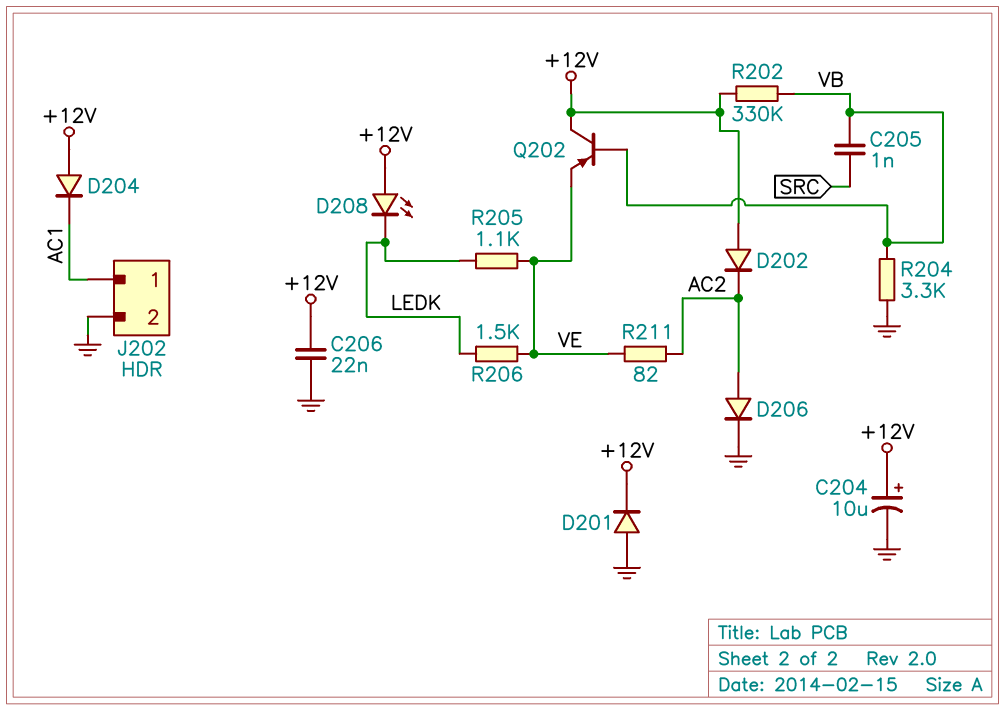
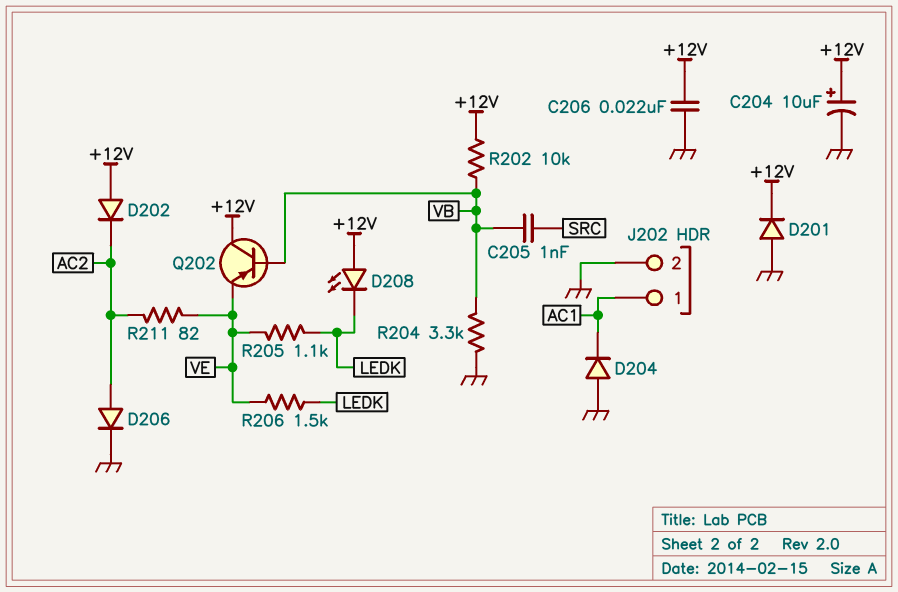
D204: diode (A +12V, K AC1) -> diode (A GND, K AC1)
R202: 330k (+12V, VB) -> 10k (+12V, VB)

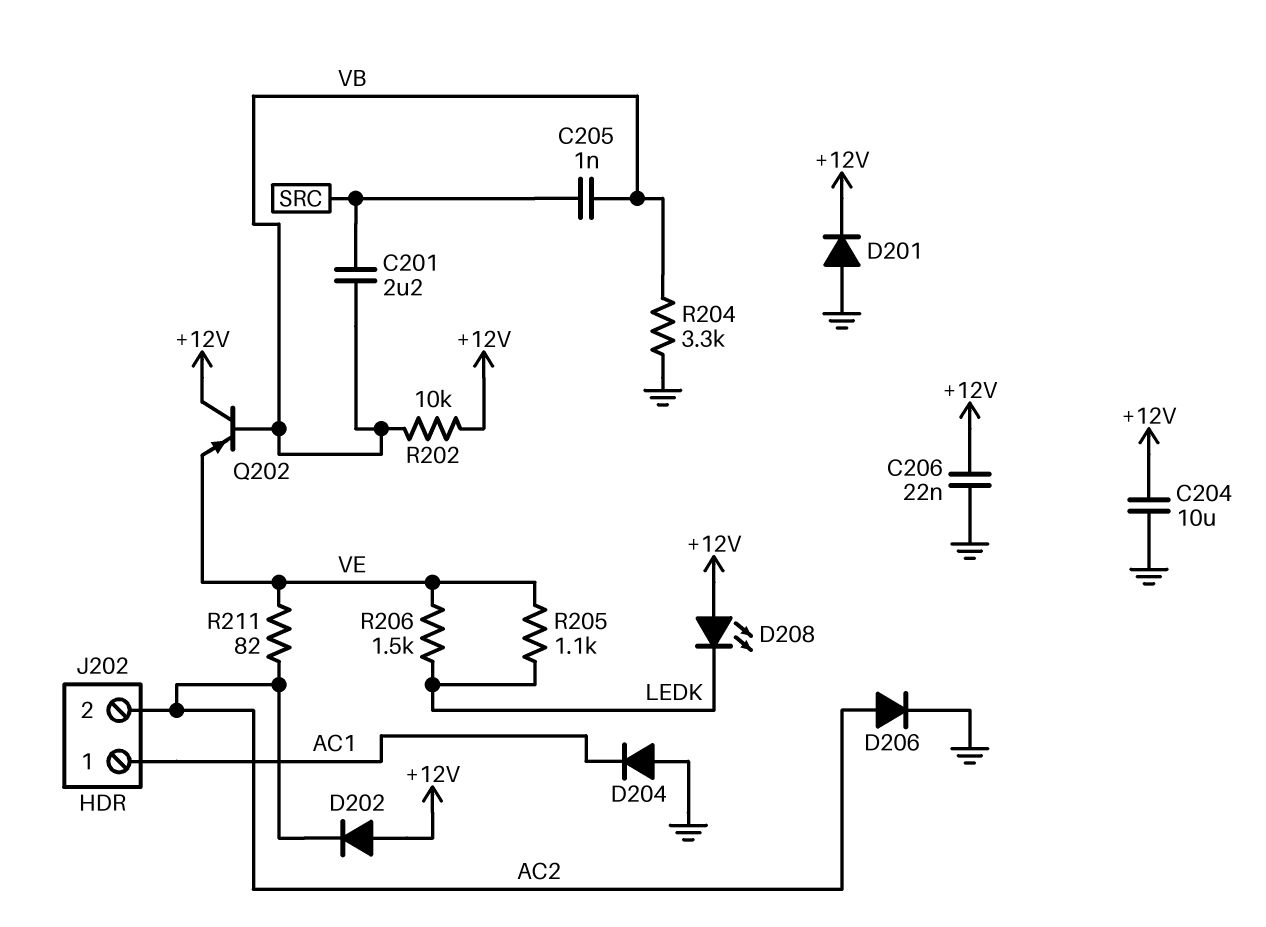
C201: none -> 2.2uF (SRC, VB)
C204: 10uF (plus +12V, minus GND) -> 10uF (+12V, GND)
J202 pin 2: GND -> AC2

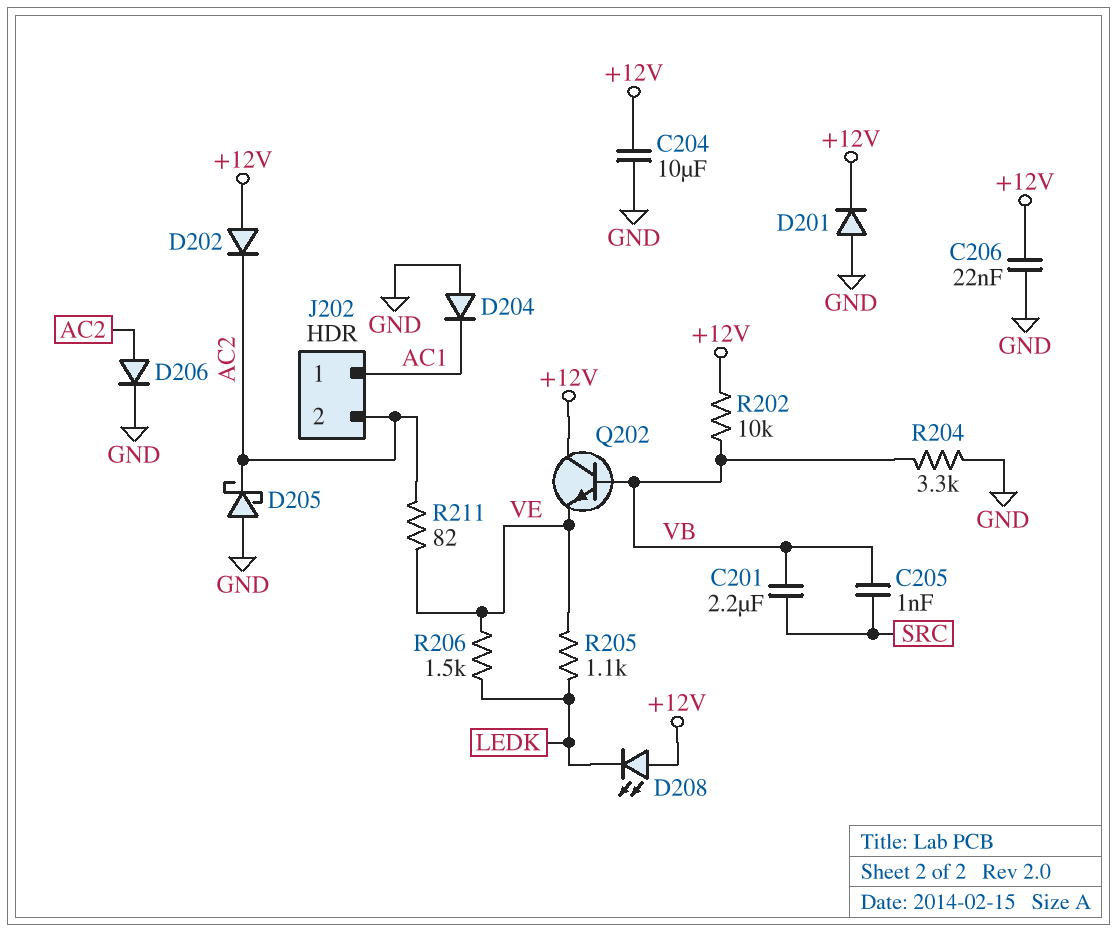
D205: none -> schottky (A GND, K AC2)
Q202: PNP (B VB, C +12V, E VE) -> NPN (B VB, C +12V, E VE)

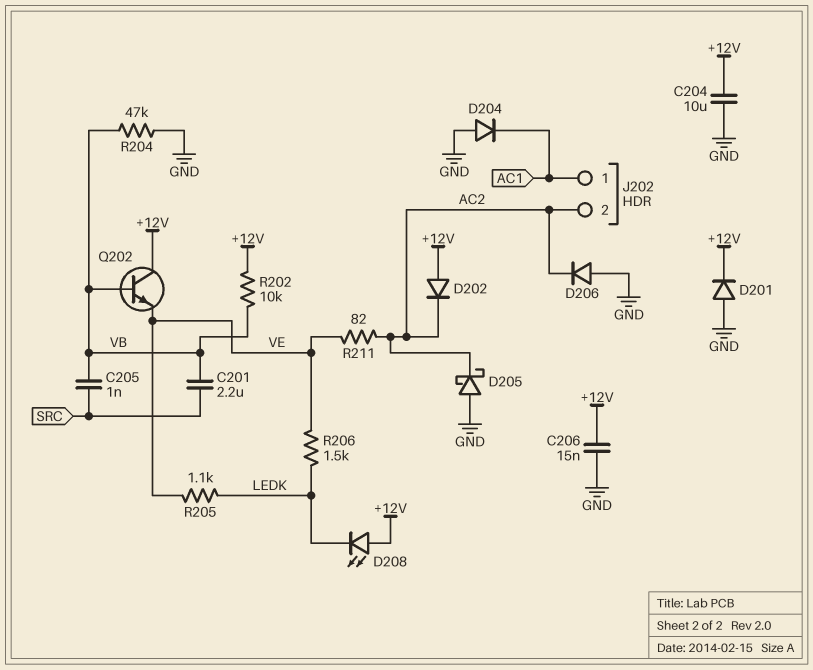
C206: 22nF (+12V, GND) -> 15nF (+12V, GND)
D206: diode (A AC2, K GND) -> diode (A GND, K AC2)
R204: 3.3k (GND, VB) -> 47k (GND, VB)

